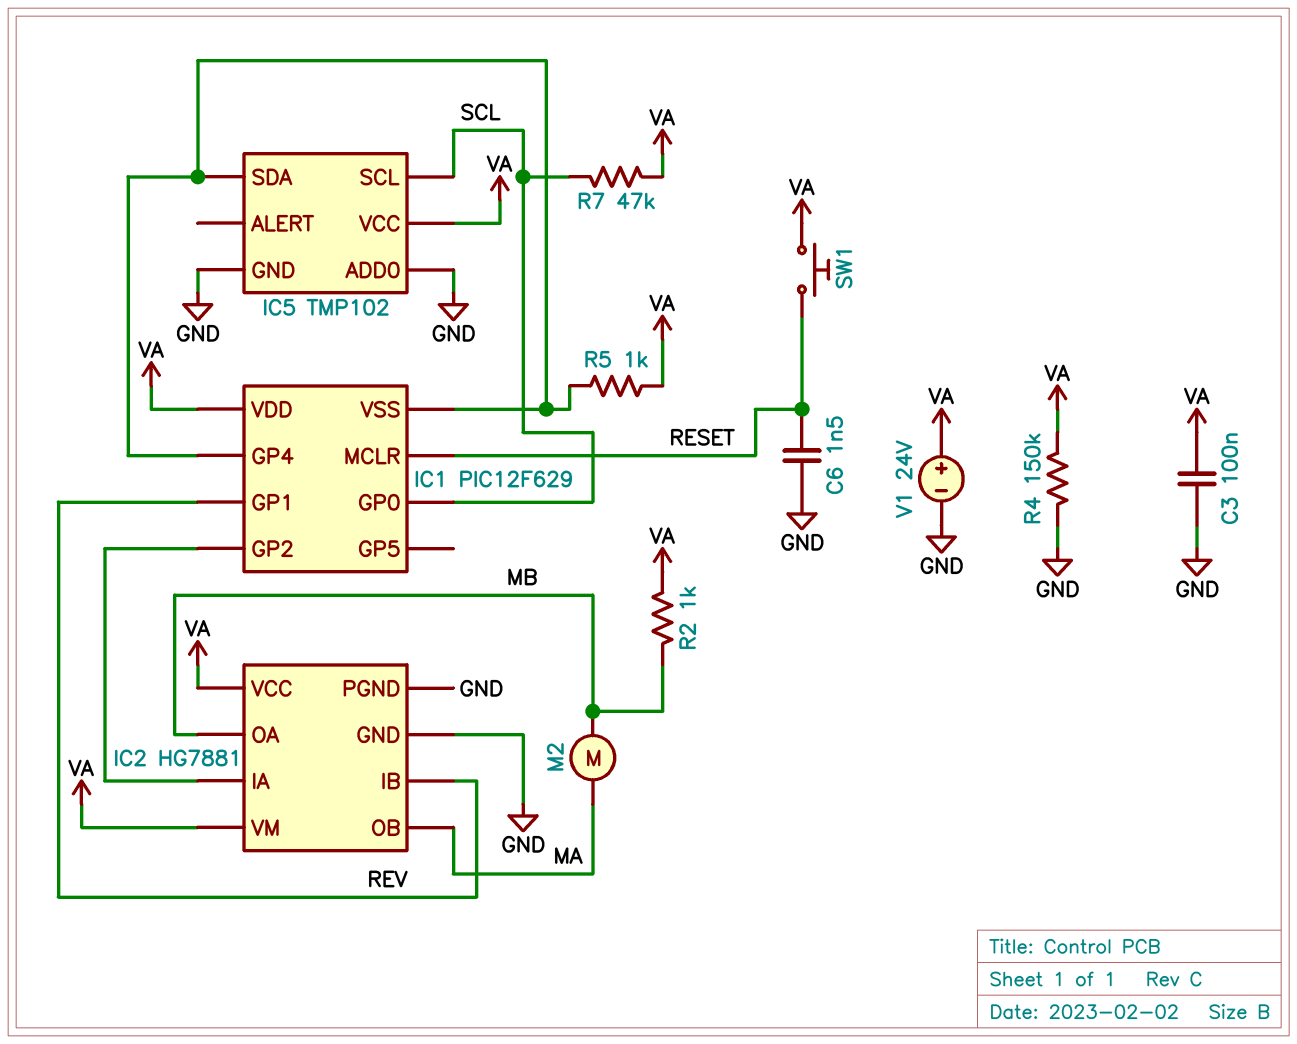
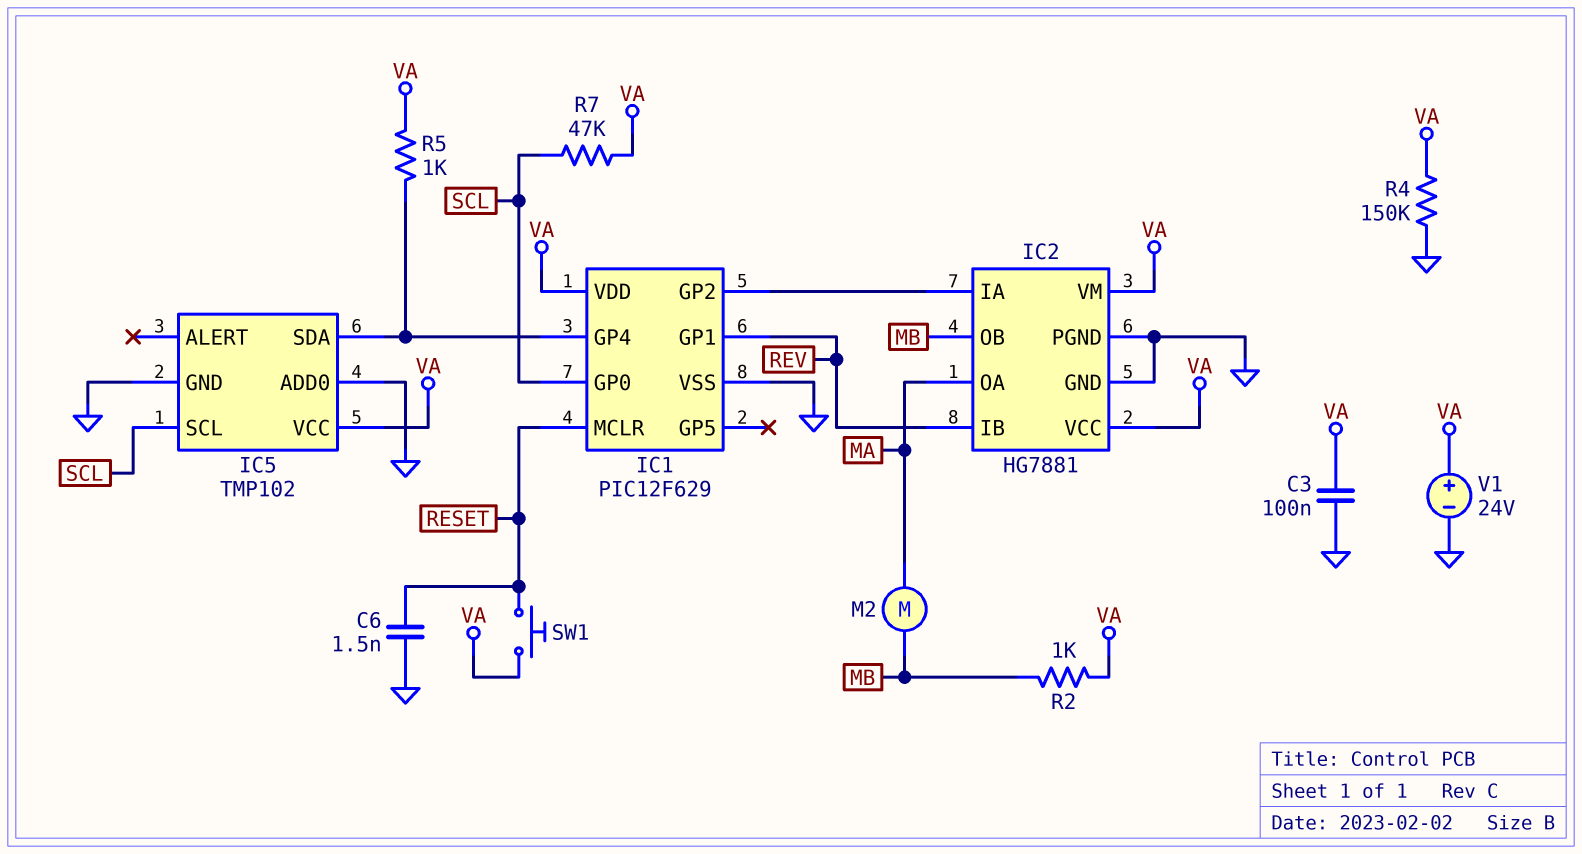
IC1 pin VSS: IC1/GP4 -> GND
IC2 pin OA: MB -> MA
IC2 pin OB: MA -> MB

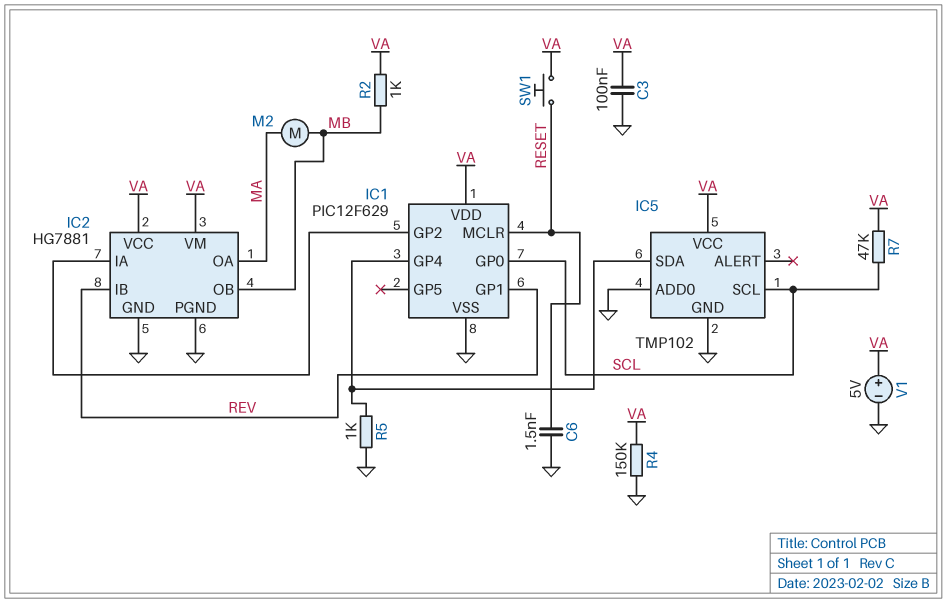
R5: 1k (IC1/GP4, VA) -> 1k (GND, IC1/GP4)
V1: 24V (plus VA, minus GND) -> 5V (plus VA, minus GND)

